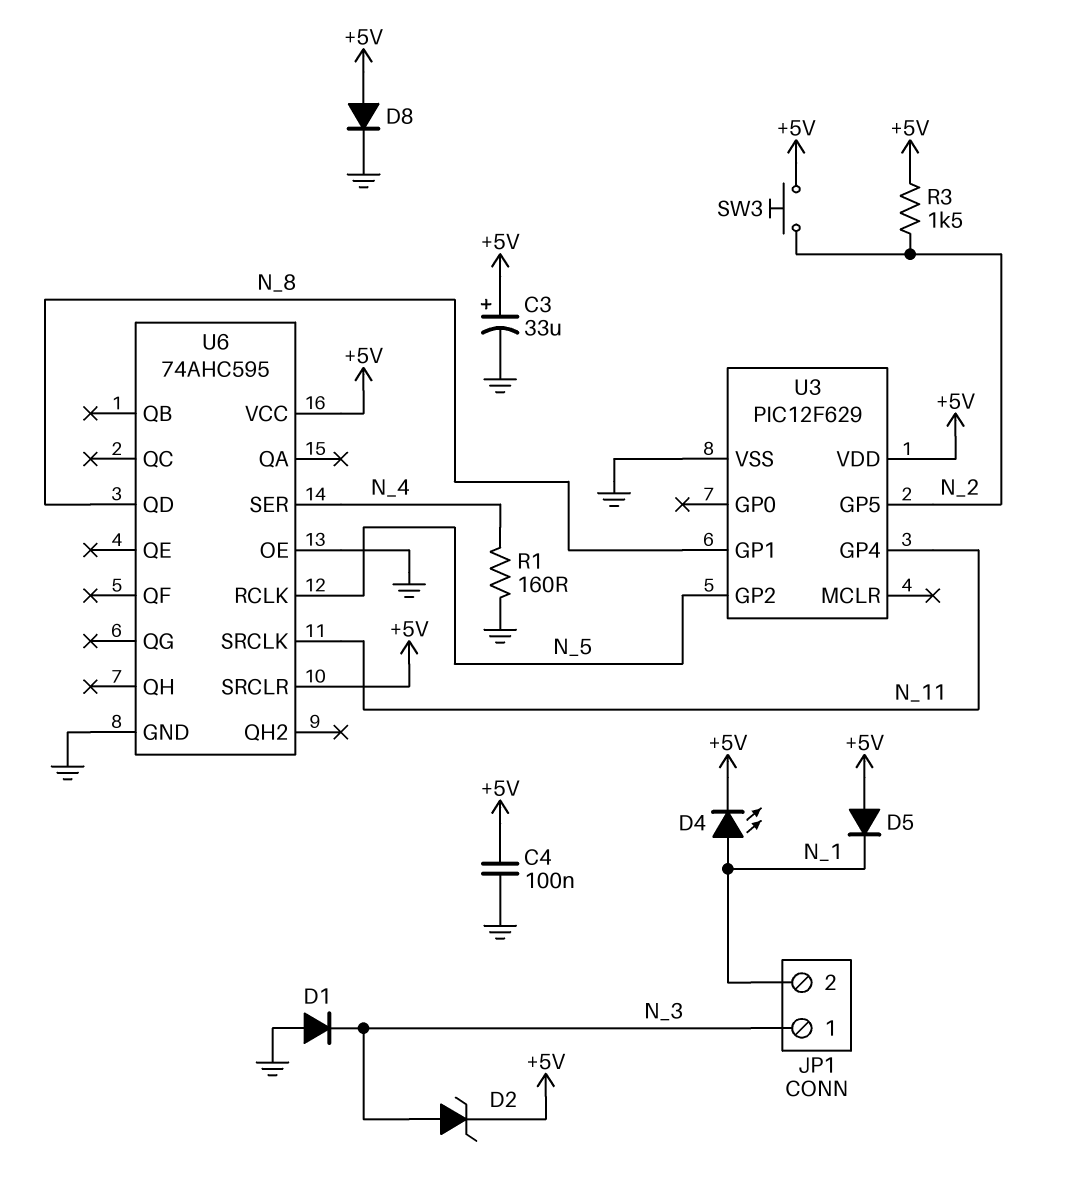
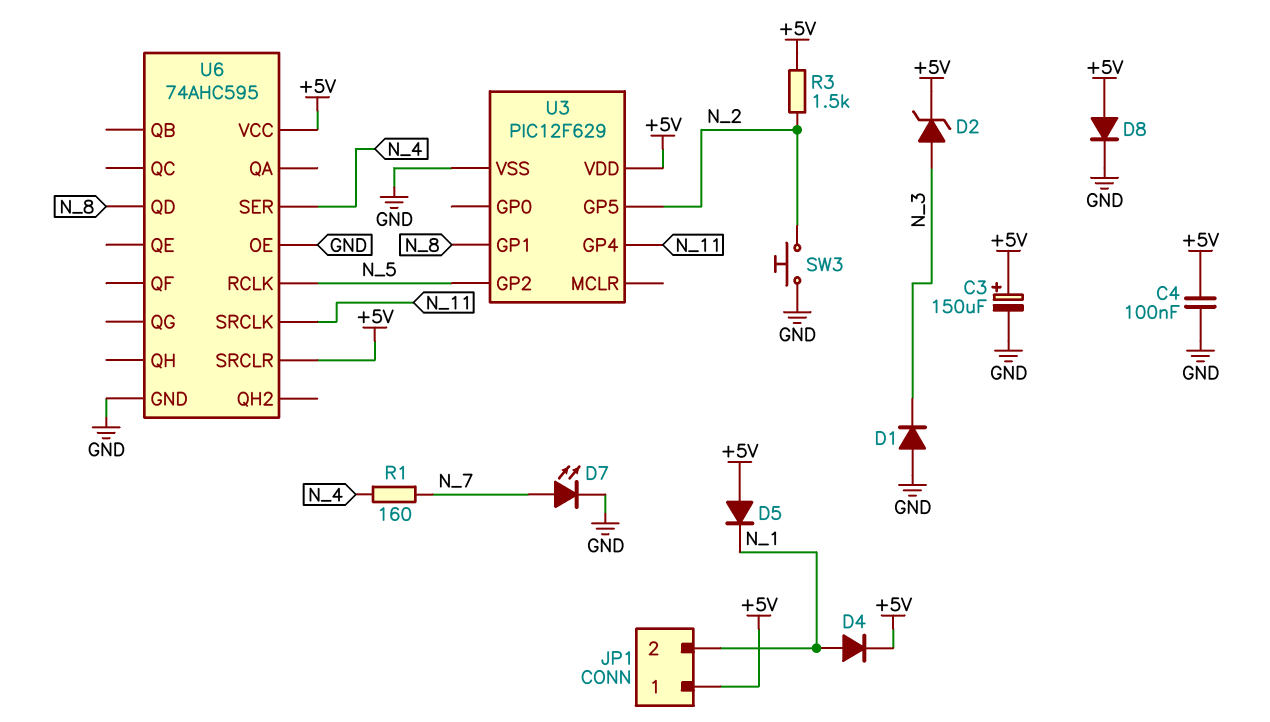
C3: 33uF (plus +5V, minus GND) -> 150uF (plus +5V, minus GND)
D4: LED (A N_1, K +5V) -> diode (A N_1, K +5V)
D7: none -> LED (A N_7, K GND)
JP1 pin 1: N_3 -> +5V
R1: 160 (GND, N_4) -> 160 (N_4, N_7)
SW3: button (+5V, N_2) -> button (GND, N_2)

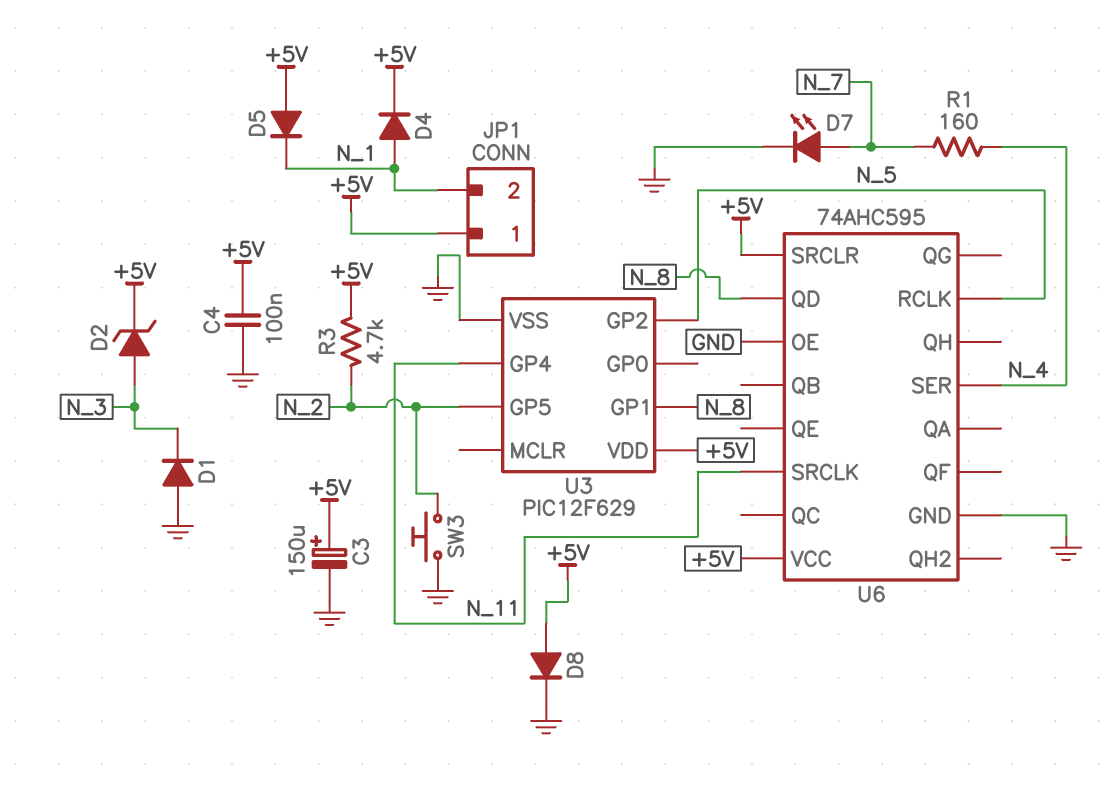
R3: 1.5k (+5V, N_2) -> 4.7k (+5V, N_2)

